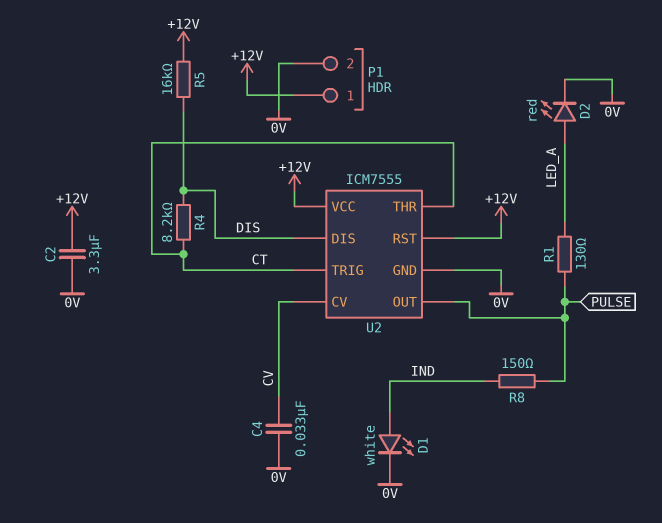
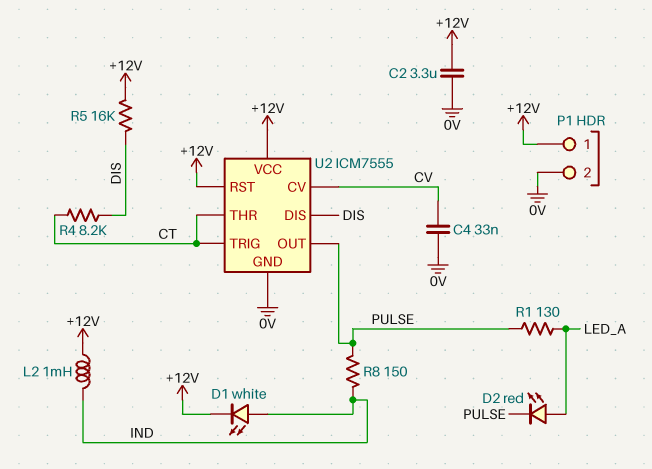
D1: LED white (A IND, K 0V) -> LED white (A IND, K +12V)
D2: LED red (A LED_A, K 0V) -> LED red (A LED_A, K PULSE)
L2: none -> 1mH (+12V, IND)

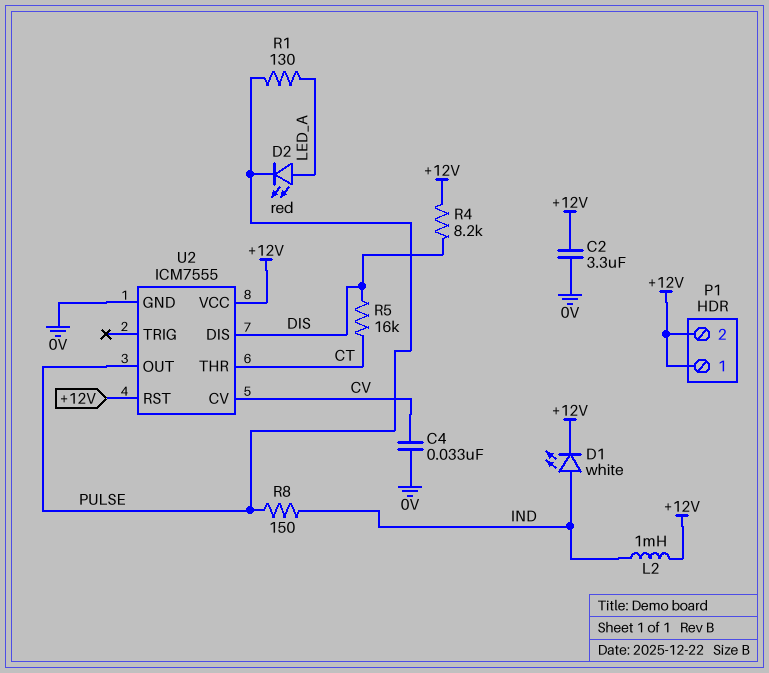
P1 pin 2: 0V -> +12V
R4: 8.2k (CT, DIS) -> 8.2k (+12V, DIS)
R5: 16k (+12V, DIS) -> 16k (CT, DIS)
U2 pin TRIG: CT -> none

